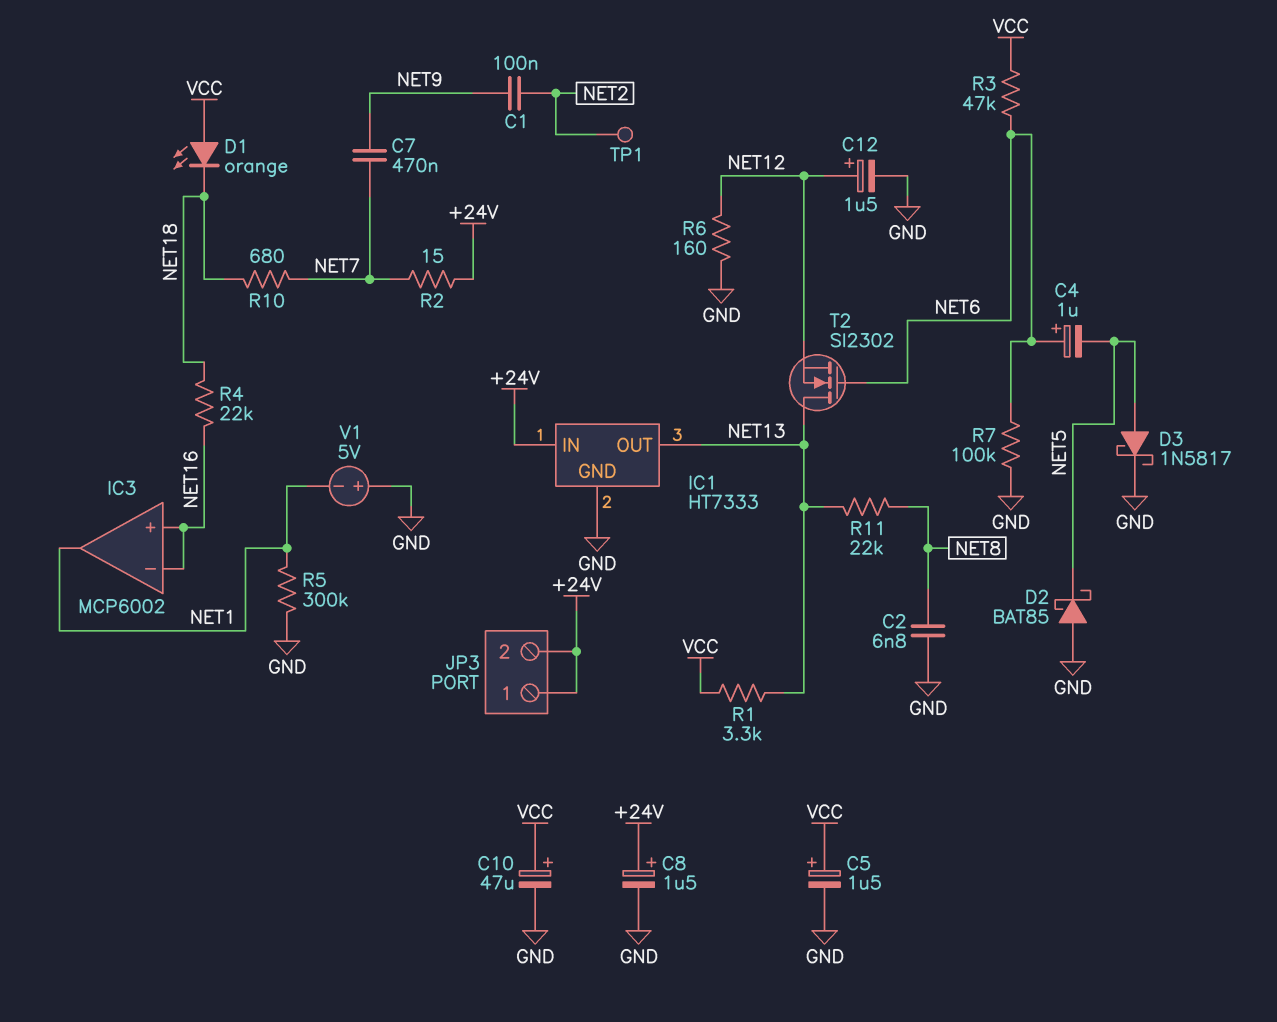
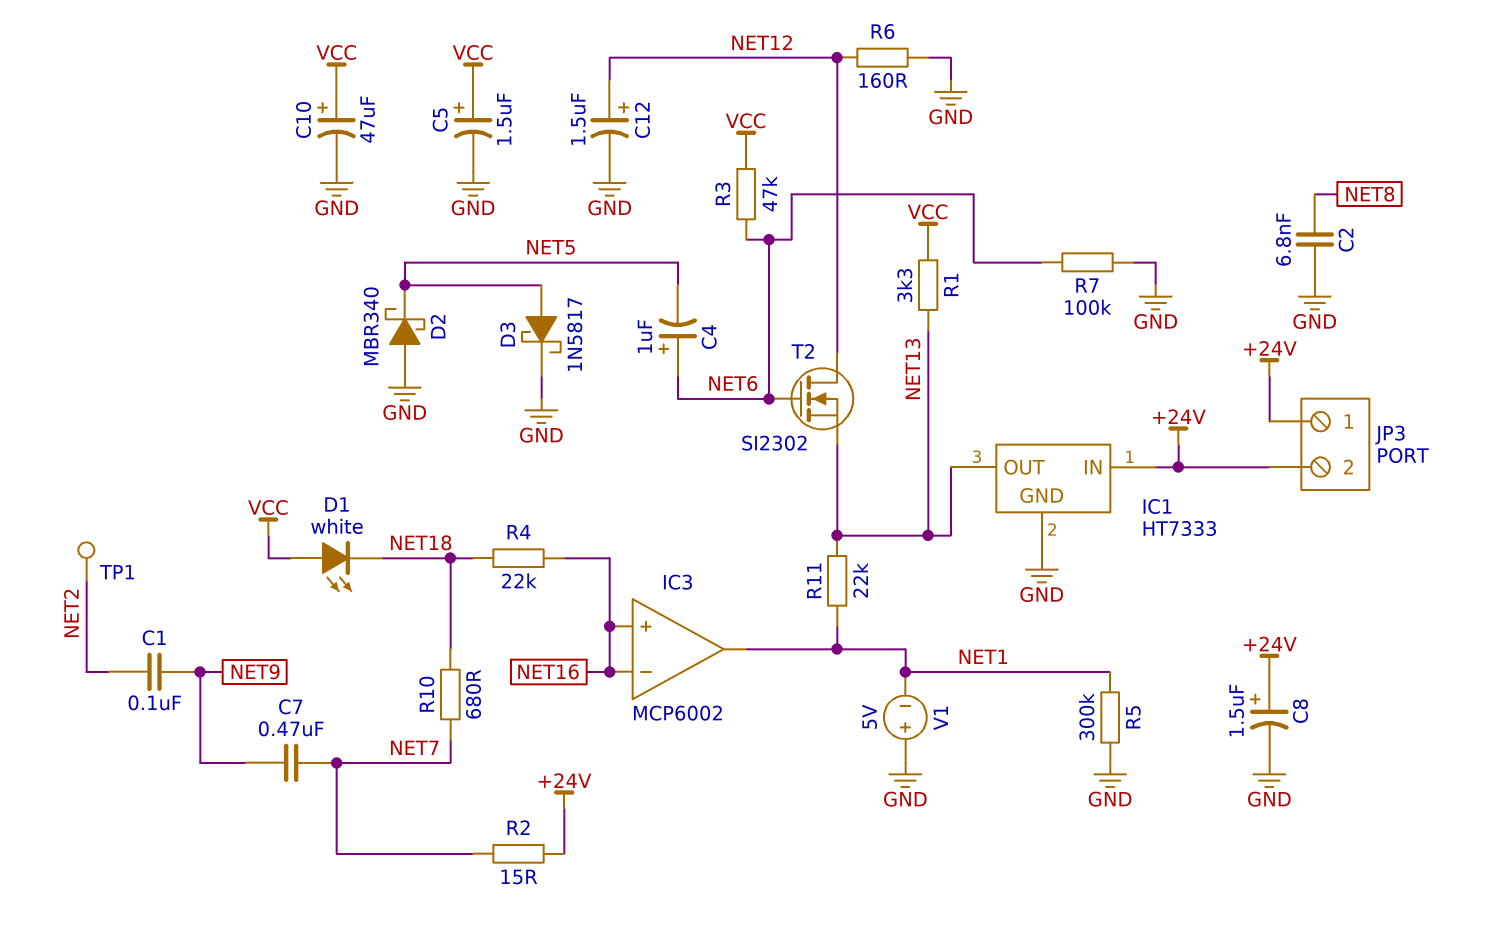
D1: LED orange (A VCC, K NET18) -> LED white (A VCC, K NET18)
D2: schottky BAT85 (A GND, K NET5) -> schottky MBR340 (A GND, K NET5)
R11: 22k (NET8, NET13) -> 22k (NET1, NET13)
T2: NMOS SI2302 (G NET6, D NET13, S NET12) -> NMOS SI2302 (G NET6, D NET12, S NET13)

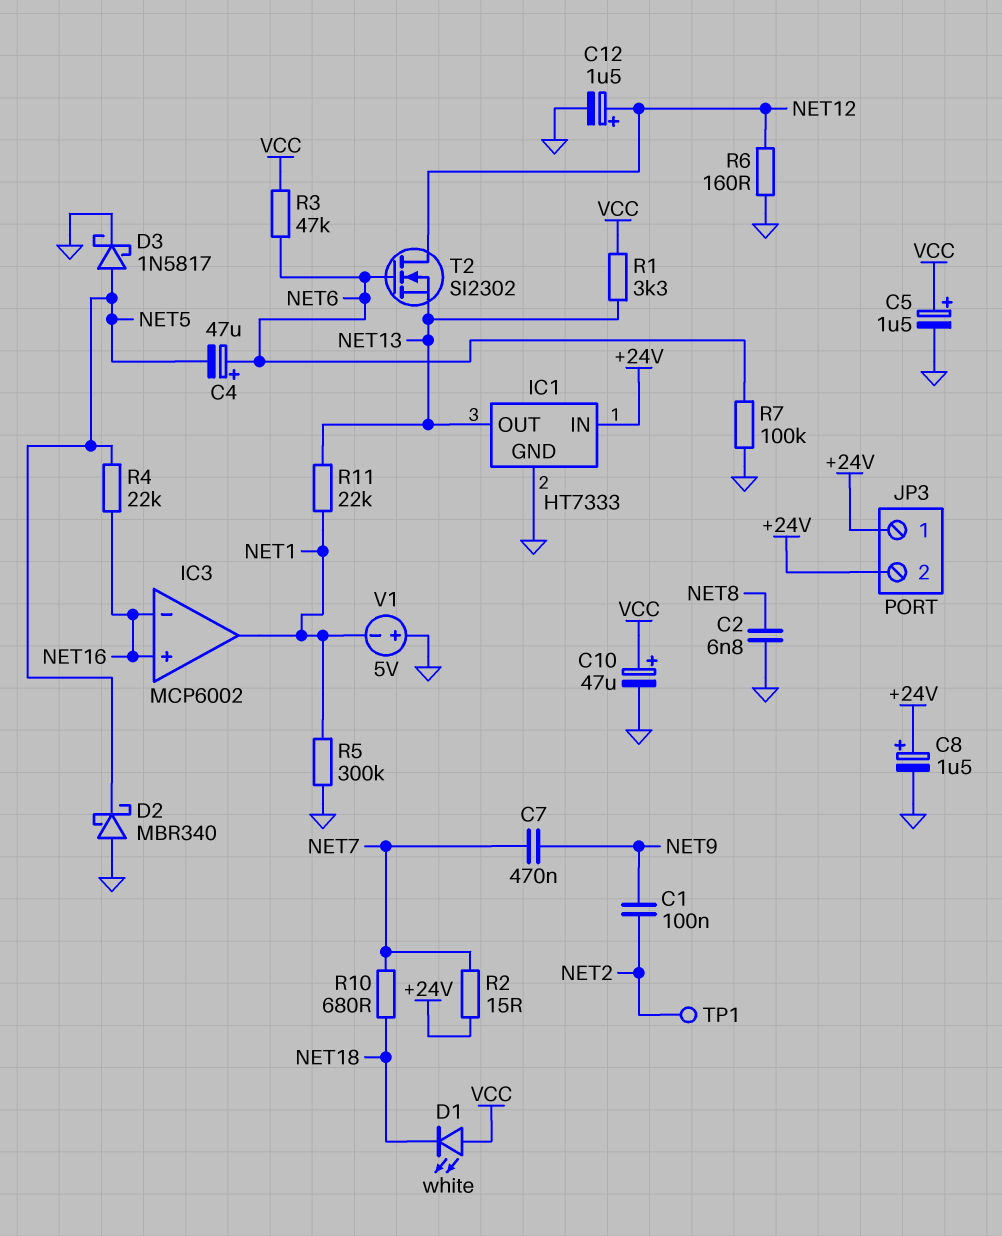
C4: 1uF (plus NET6, minus NET5) -> 47uF (plus NET6, minus NET5)
R4: 22k (NET16, NET18) -> 22k (NET5, NET16)

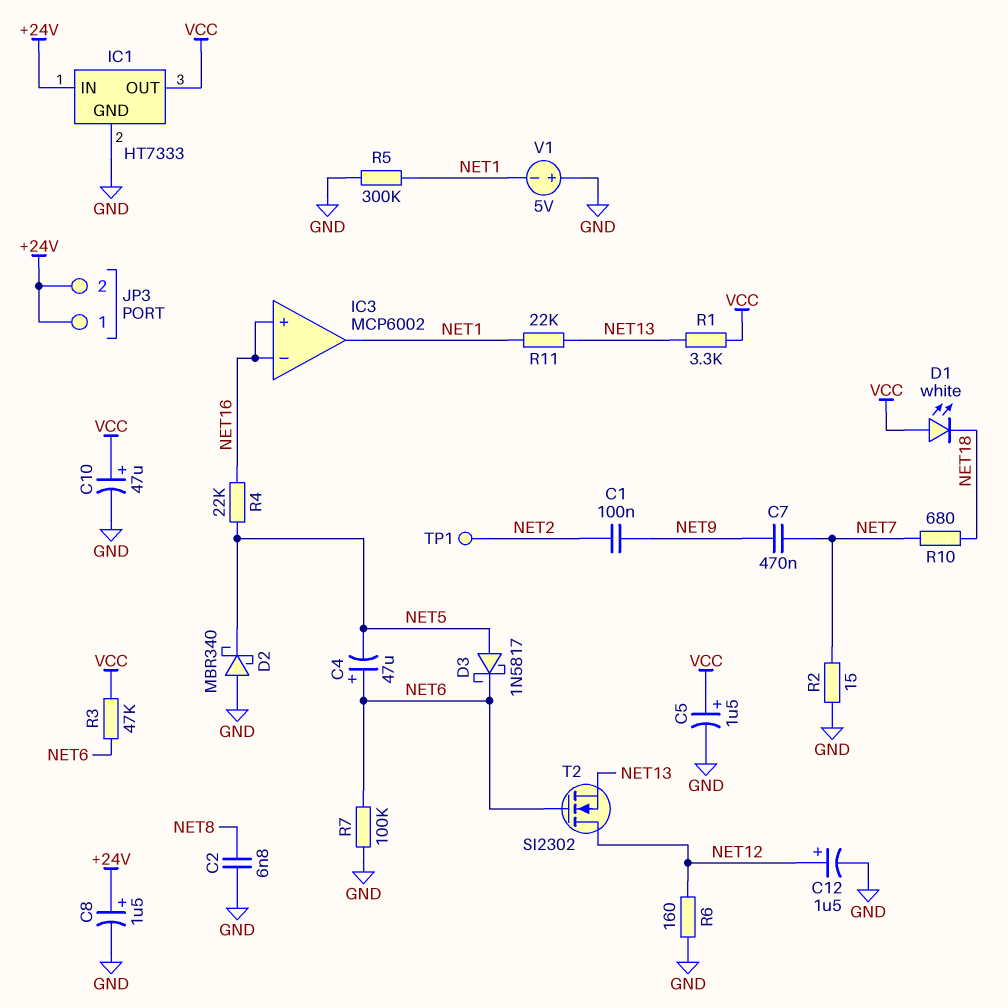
D3: schottky 1N5817 (A NET5, K GND) -> schottky 1N5817 (A NET5, K NET6)
IC1 pin OUT: NET13 -> VCC
R2: 15 (+24V, NET7) -> 15 (GND, NET7)

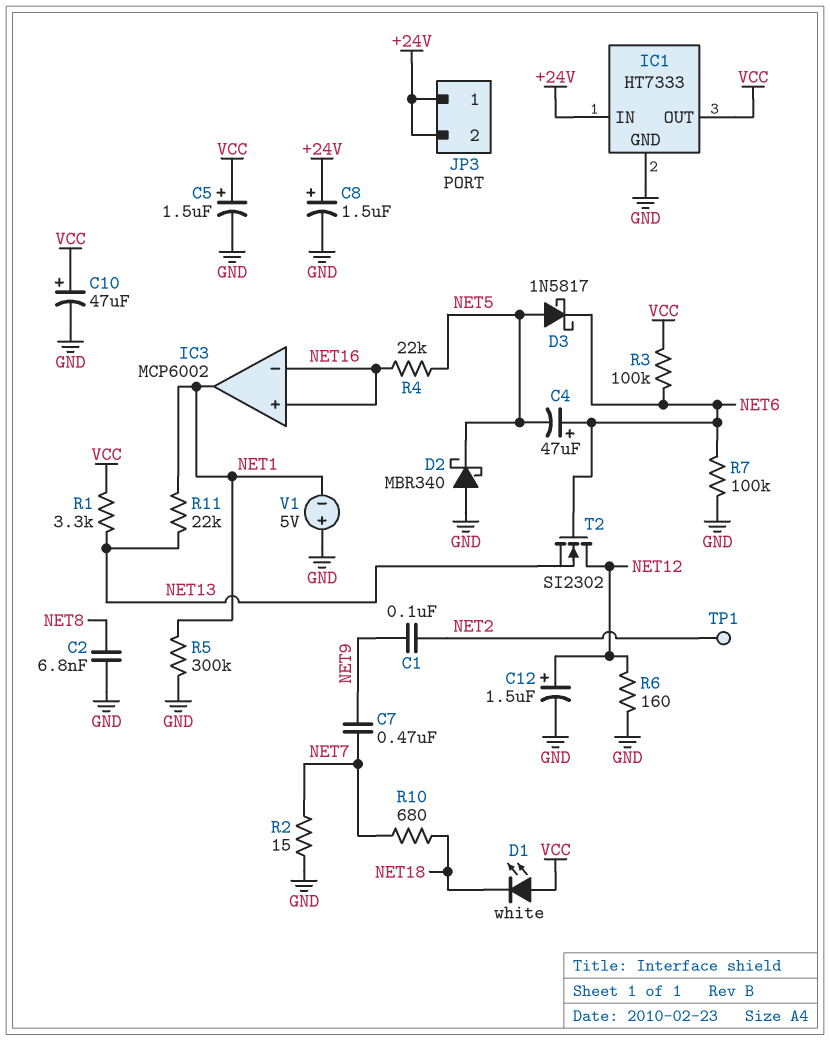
R3: 47k (NET6, VCC) -> 100k (NET6, VCC)

